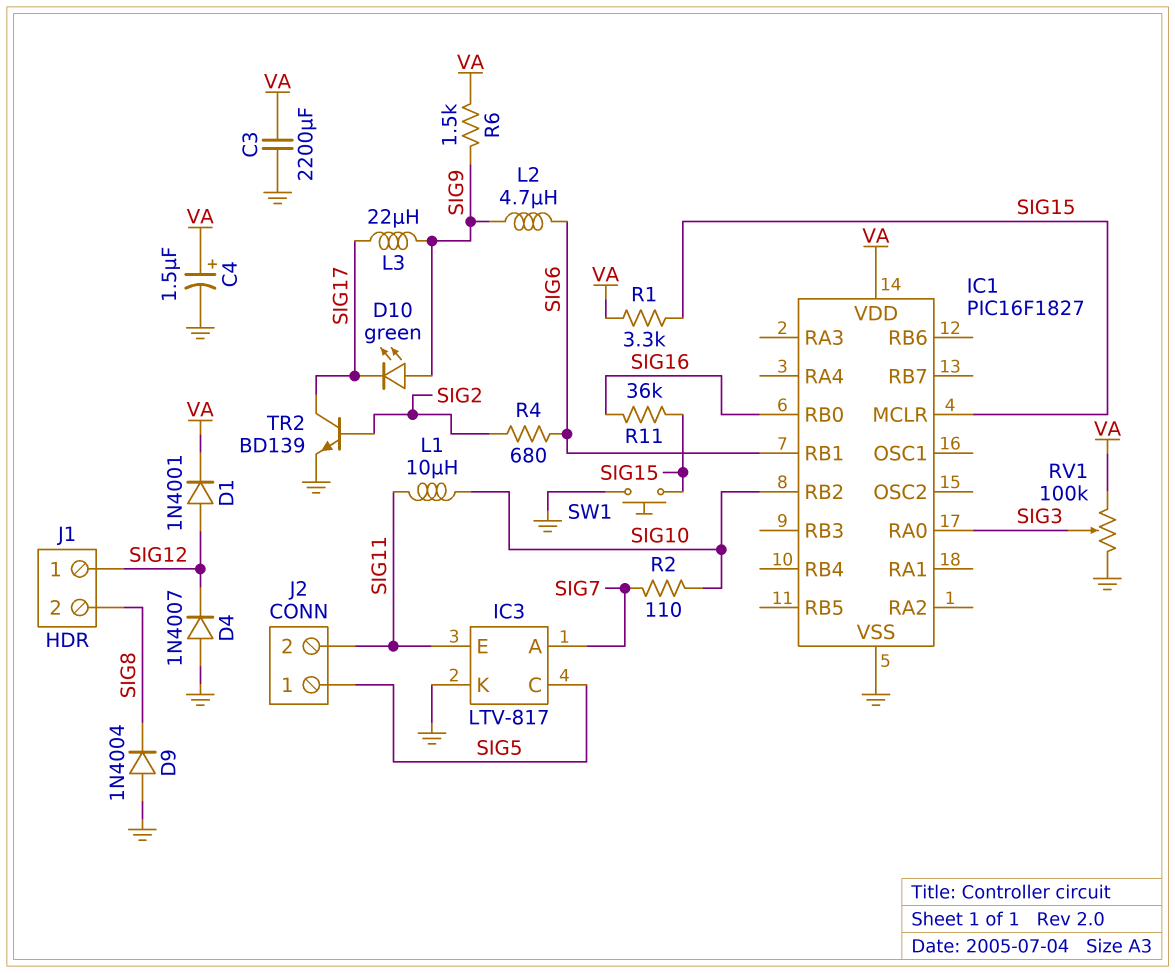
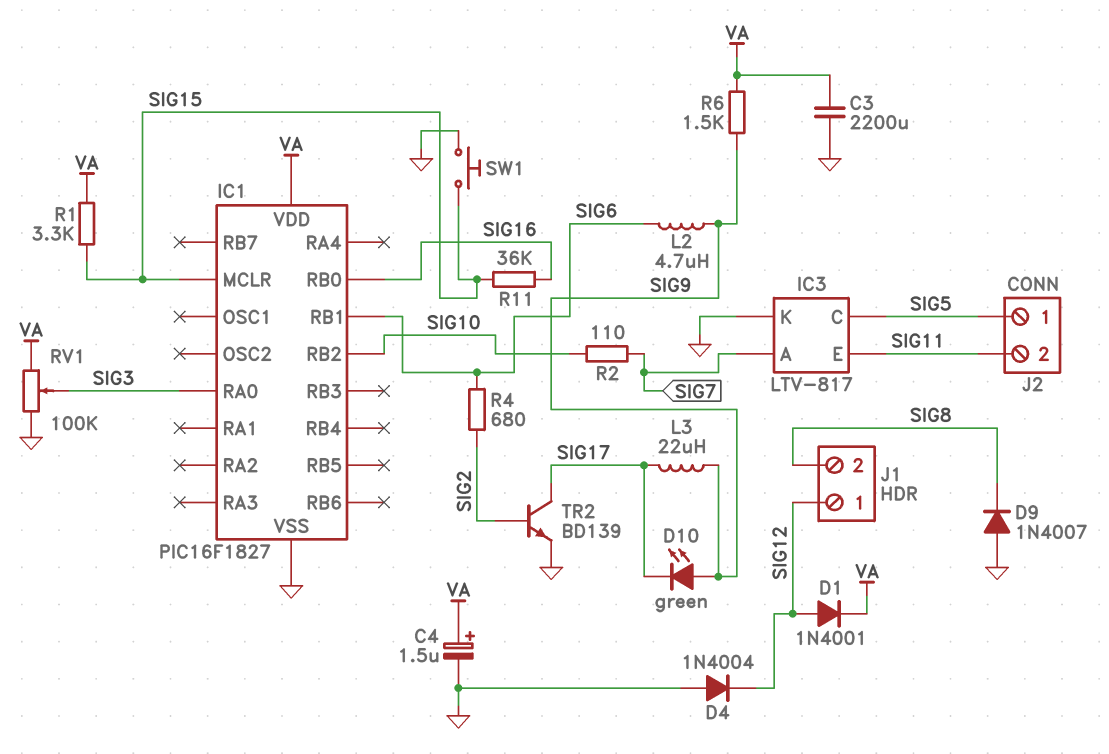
D4: diode 1N4007 (A GND, K SIG12) -> diode 1N4004 (A GND, K SIG12)
D9: diode 1N4004 (A GND, K SIG8) -> diode 1N4007 (A GND, K SIG8)
L1: 10uH (SIG10, SIG11) -> none

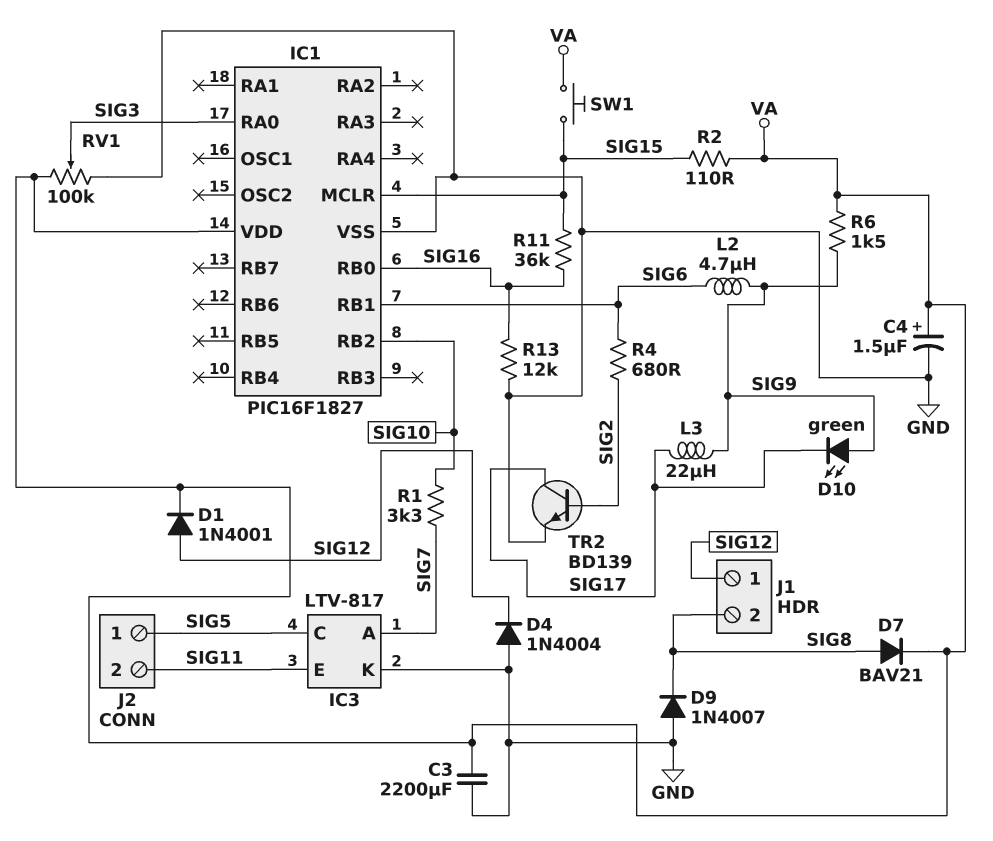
D7: none -> diode BAV21 (A SIG8, K VA)
R1: 3.3k (SIG15, VA) -> 3.3k (SIG7, SIG10)
R2: 110 (SIG7, SIG10) -> 110 (SIG15, VA)
R13: none -> 12k (GND, SIG16)
SW1: button (GND, SIG15) -> button (SIG15, VA)

